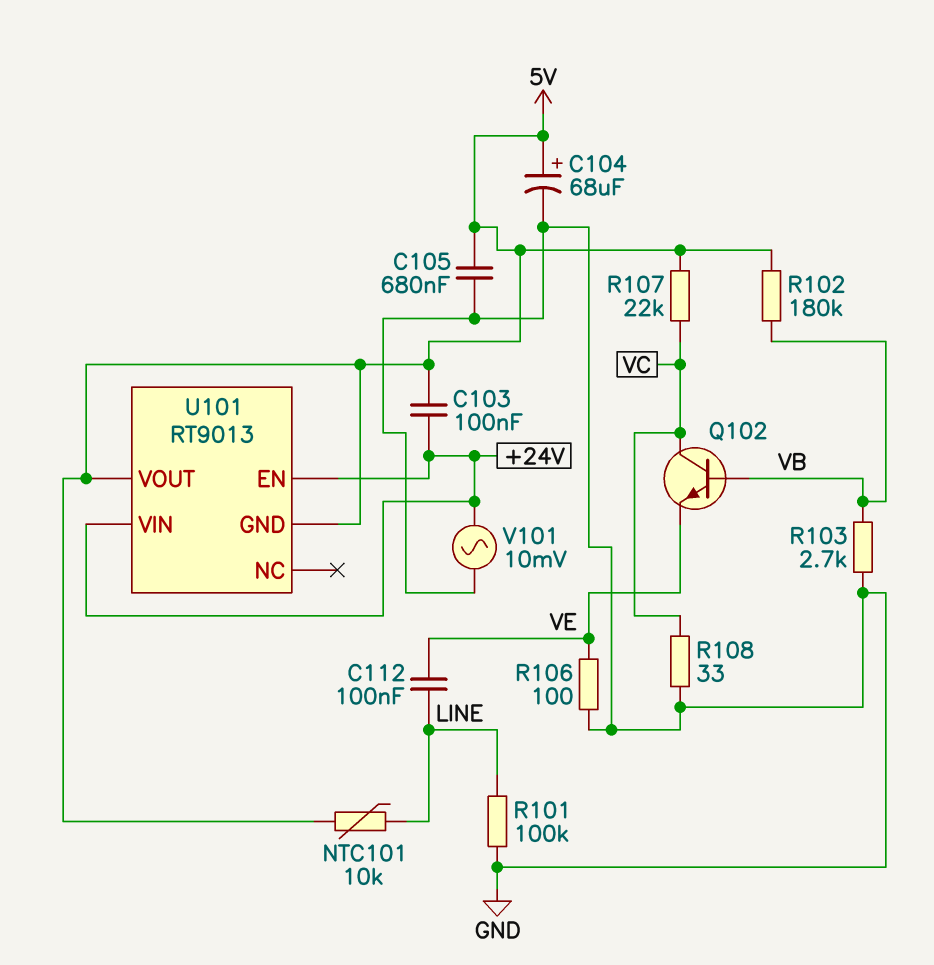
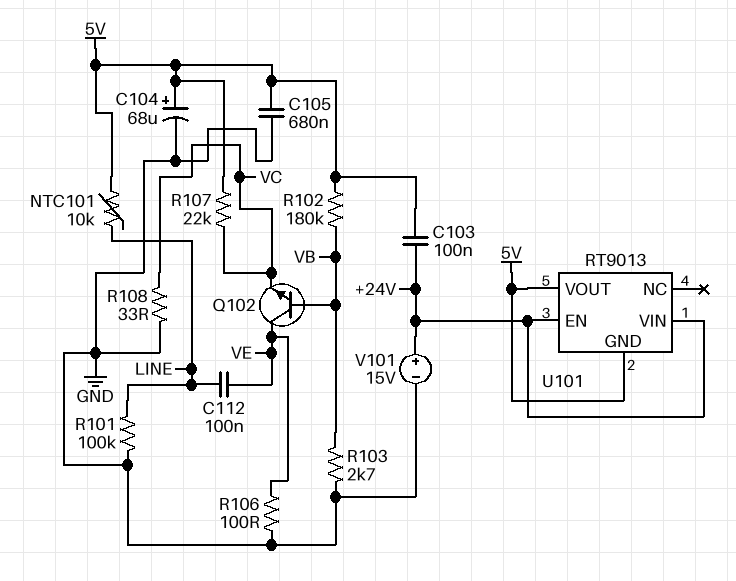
Q102: NPN (B VB, C VC, E VE) -> NPN (B VB, C VE, E VC)
V101: AC 10mV (+24V, GND) -> 15V (plus +24V, minus GND)

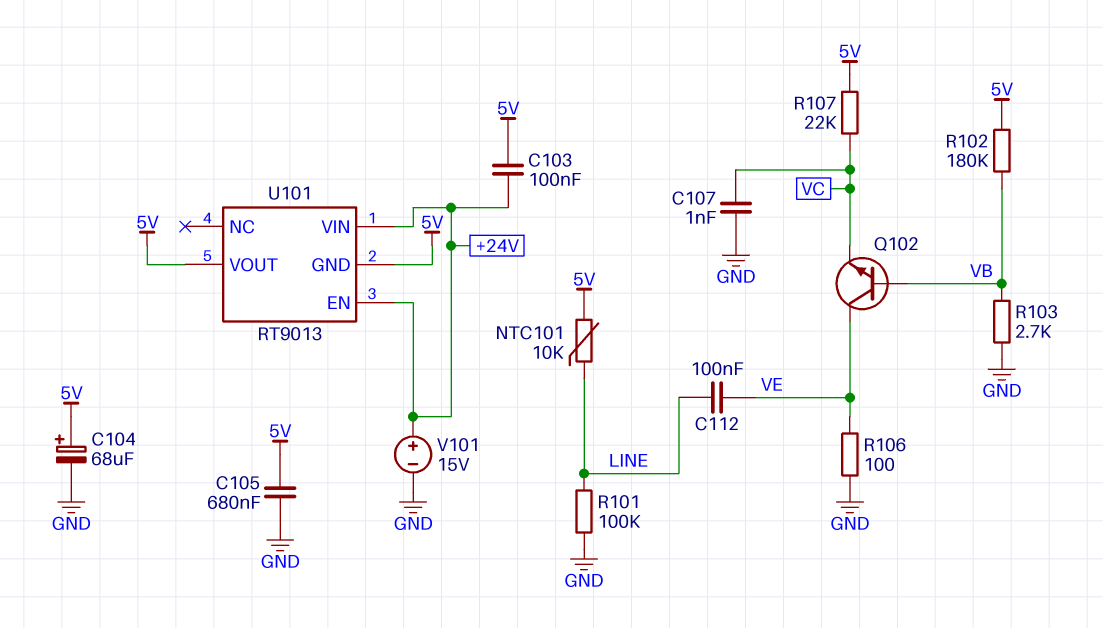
C107: none -> 1nF (GND, VC)
R108: 33 (GND, VC) -> none

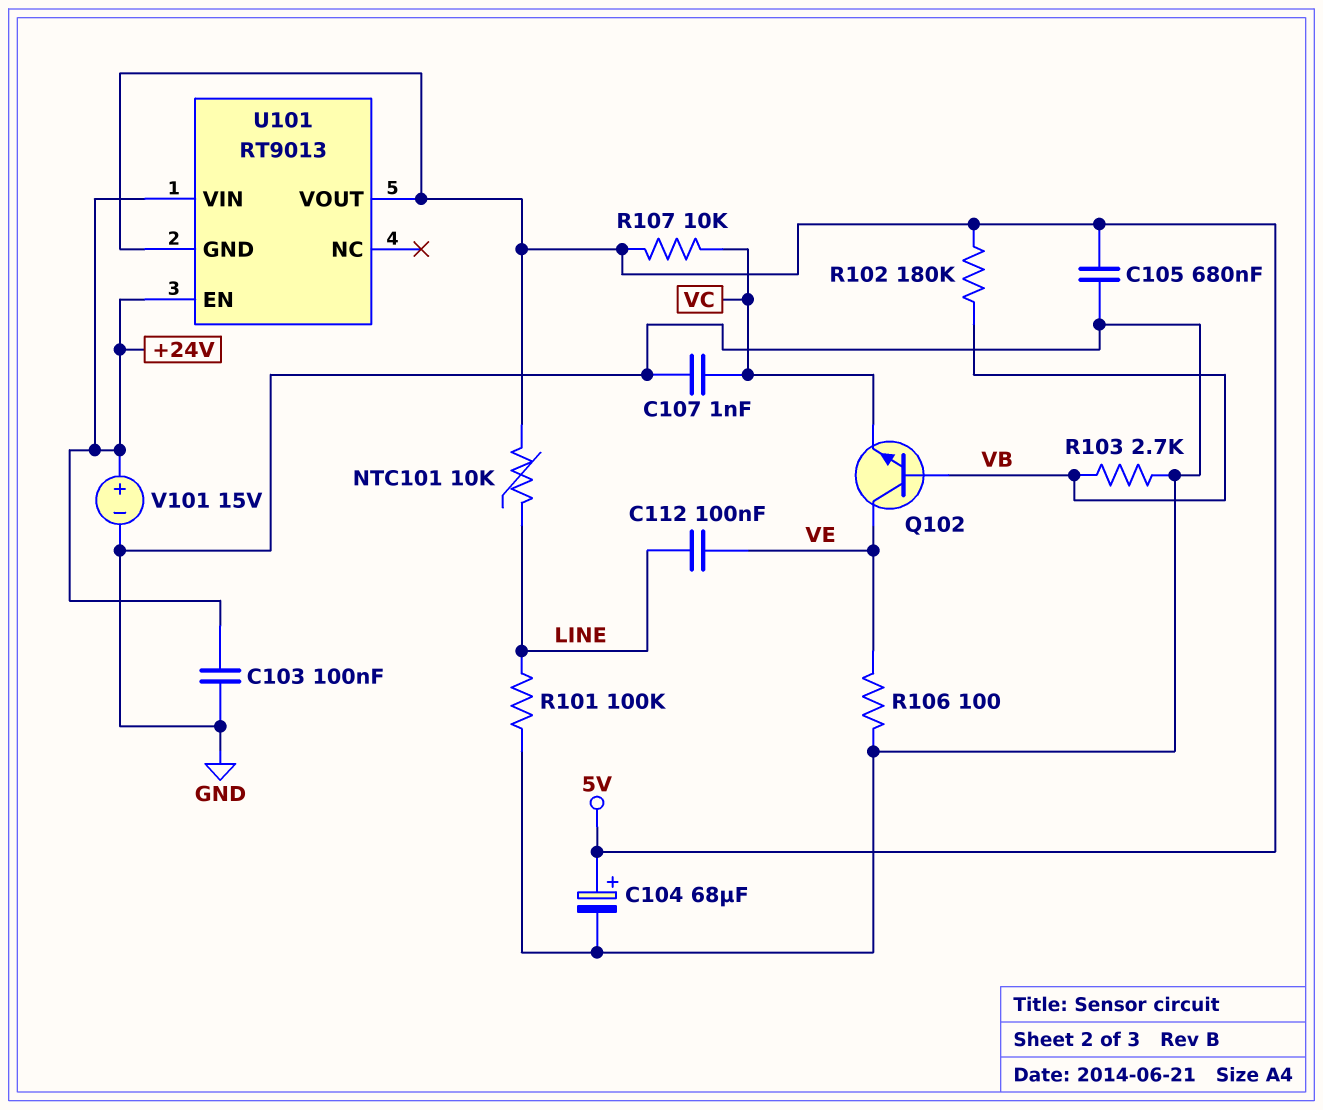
C103: 100nF (+24V, 5V) -> 100nF (+24V, GND)
R107: 22k (5V, VC) -> 10k (5V, VC)

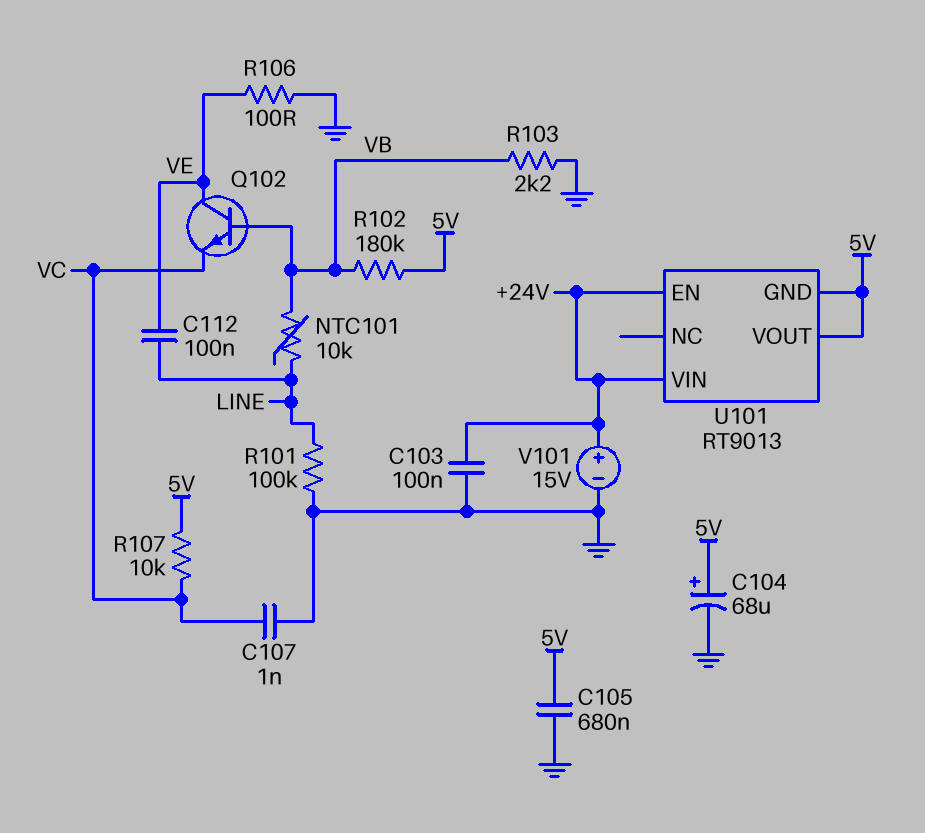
NTC101: 10k (5V, LINE) -> 10k (LINE, VB)
R103: 2.7k (GND, VB) -> 2.2k (GND, VB)

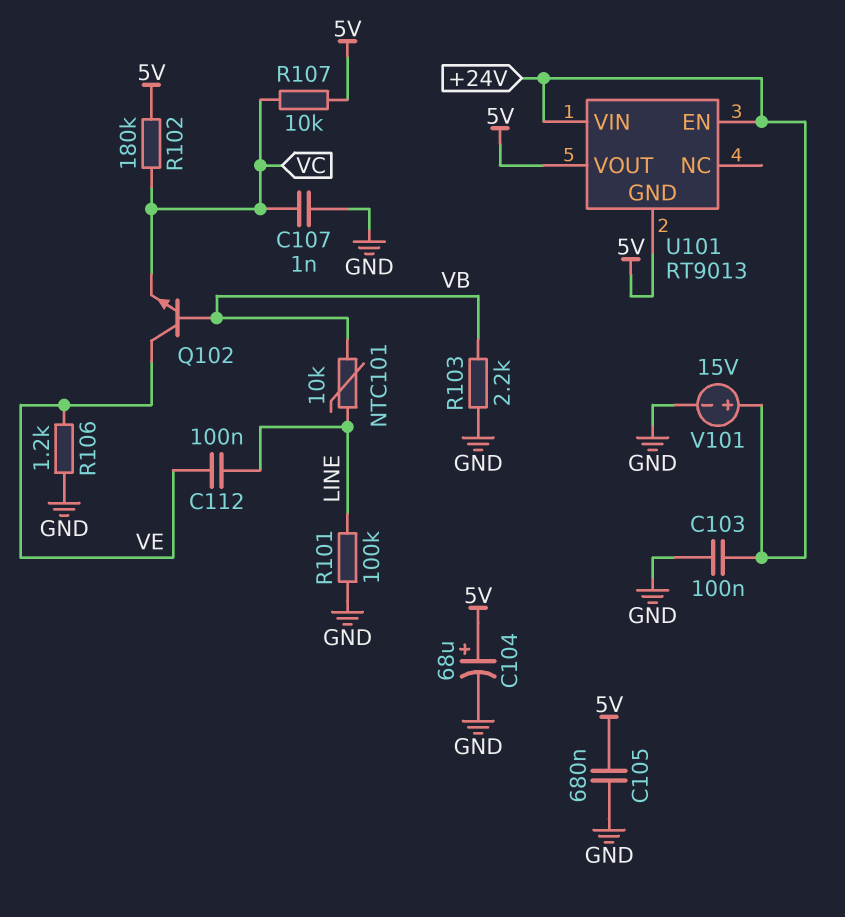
R102: 180k (5V, VB) -> 180k (5V, VC)
R106: 100 (GND, VE) -> 1.2k (GND, VE)

